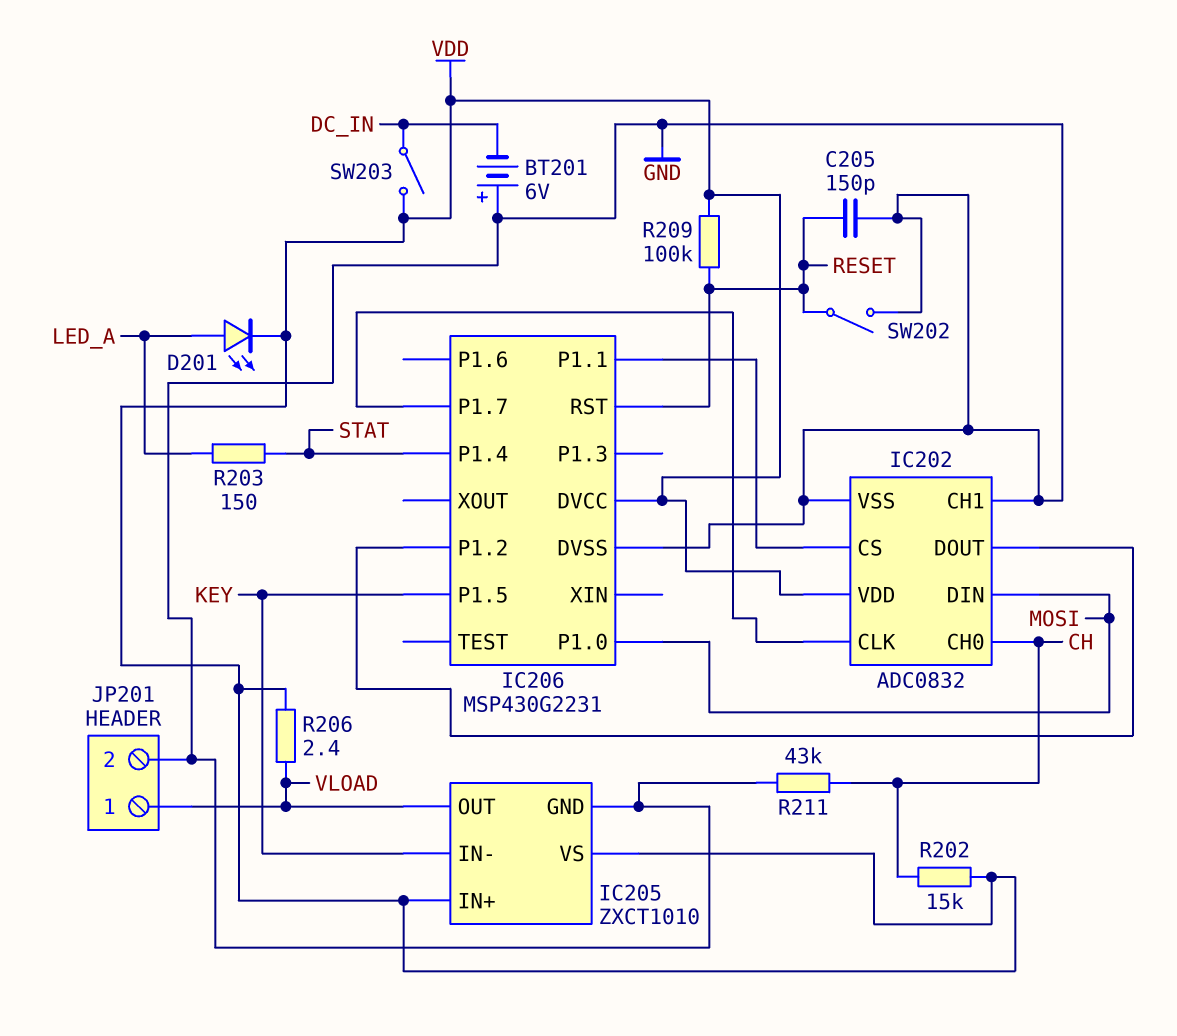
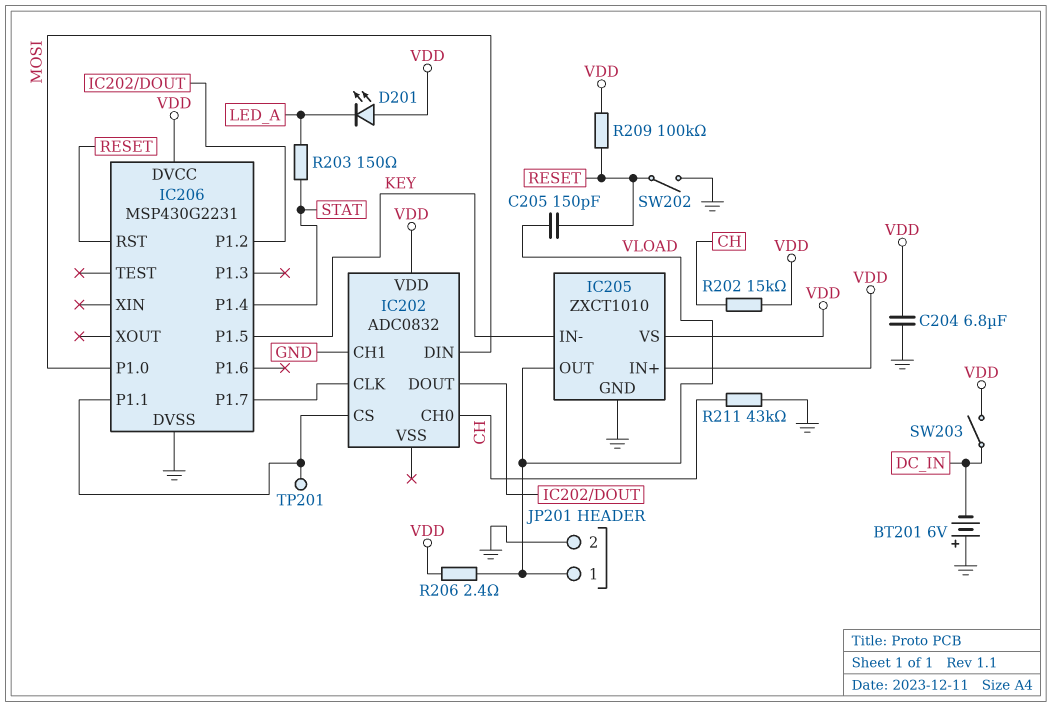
C204: none -> 6.8uF (GND, VDD)
C205: 150pF (GND, RESET) -> 150pF (RESET, VLOAD)
D201: LED (A LED_A, K VDD) -> LED (A VDD, K LED_A)
IC202 pin VSS: GND -> none
TP201: none -> test point (IC202/CS)

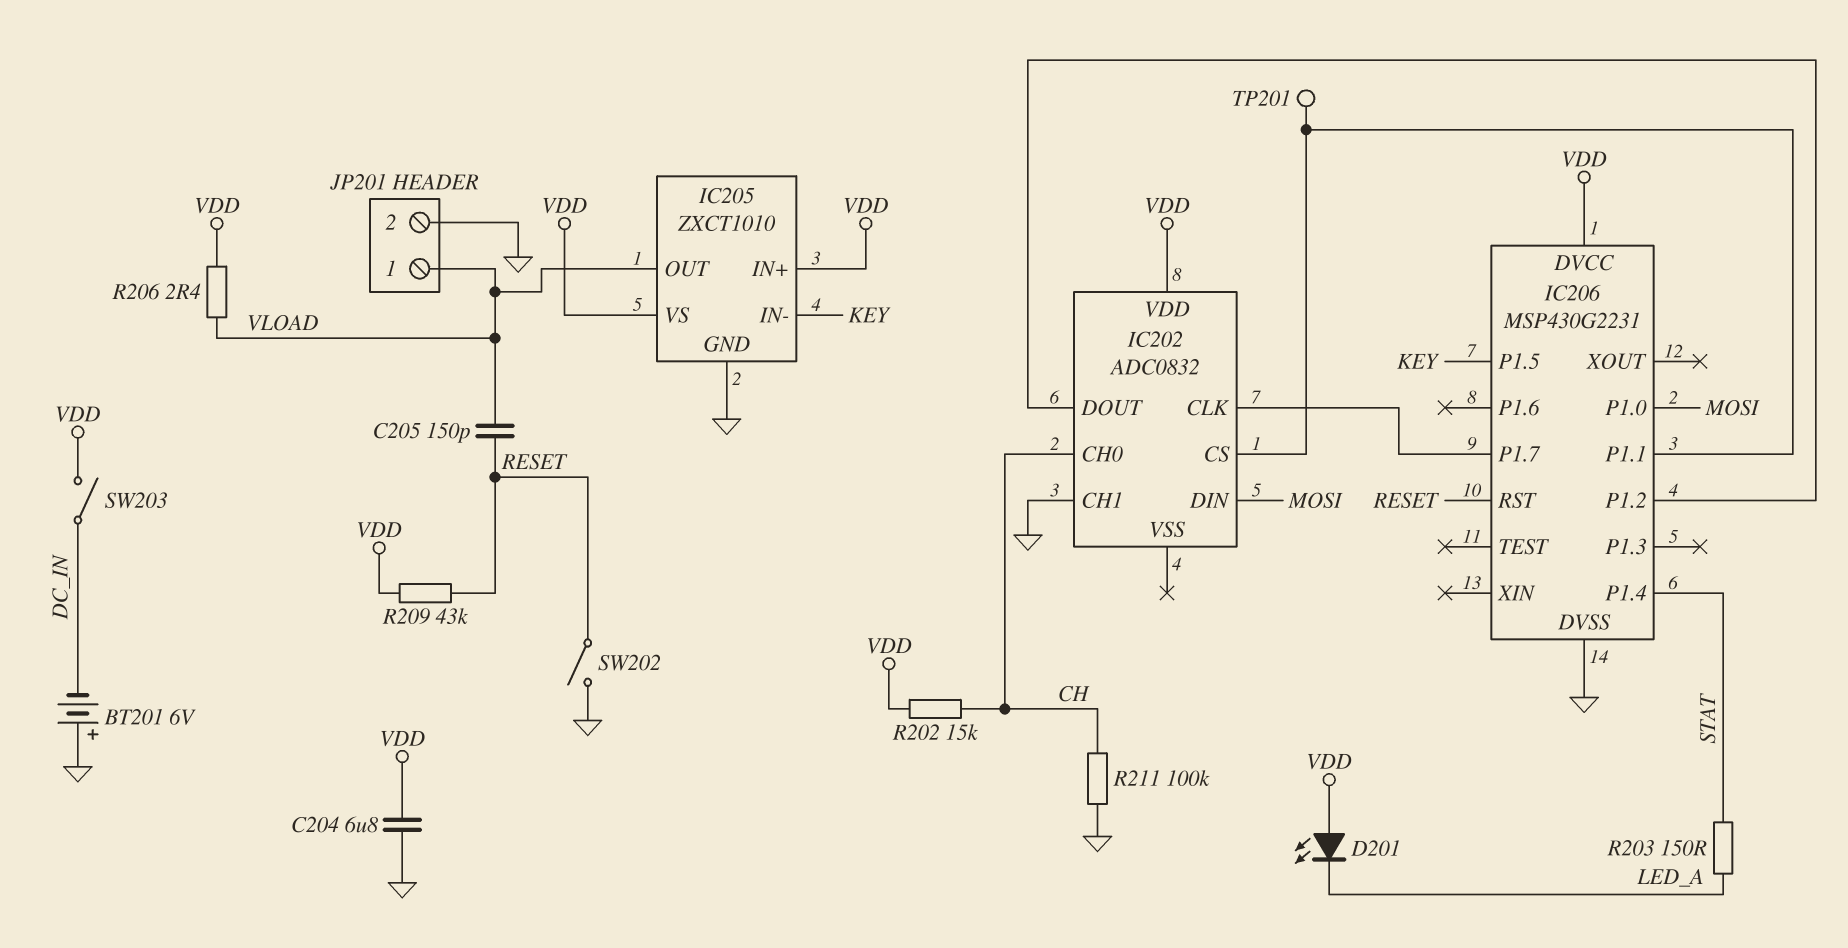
R209: 100k (RESET, VDD) -> 43k (RESET, VDD)
R211: 43k (CH, GND) -> 100k (CH, GND)

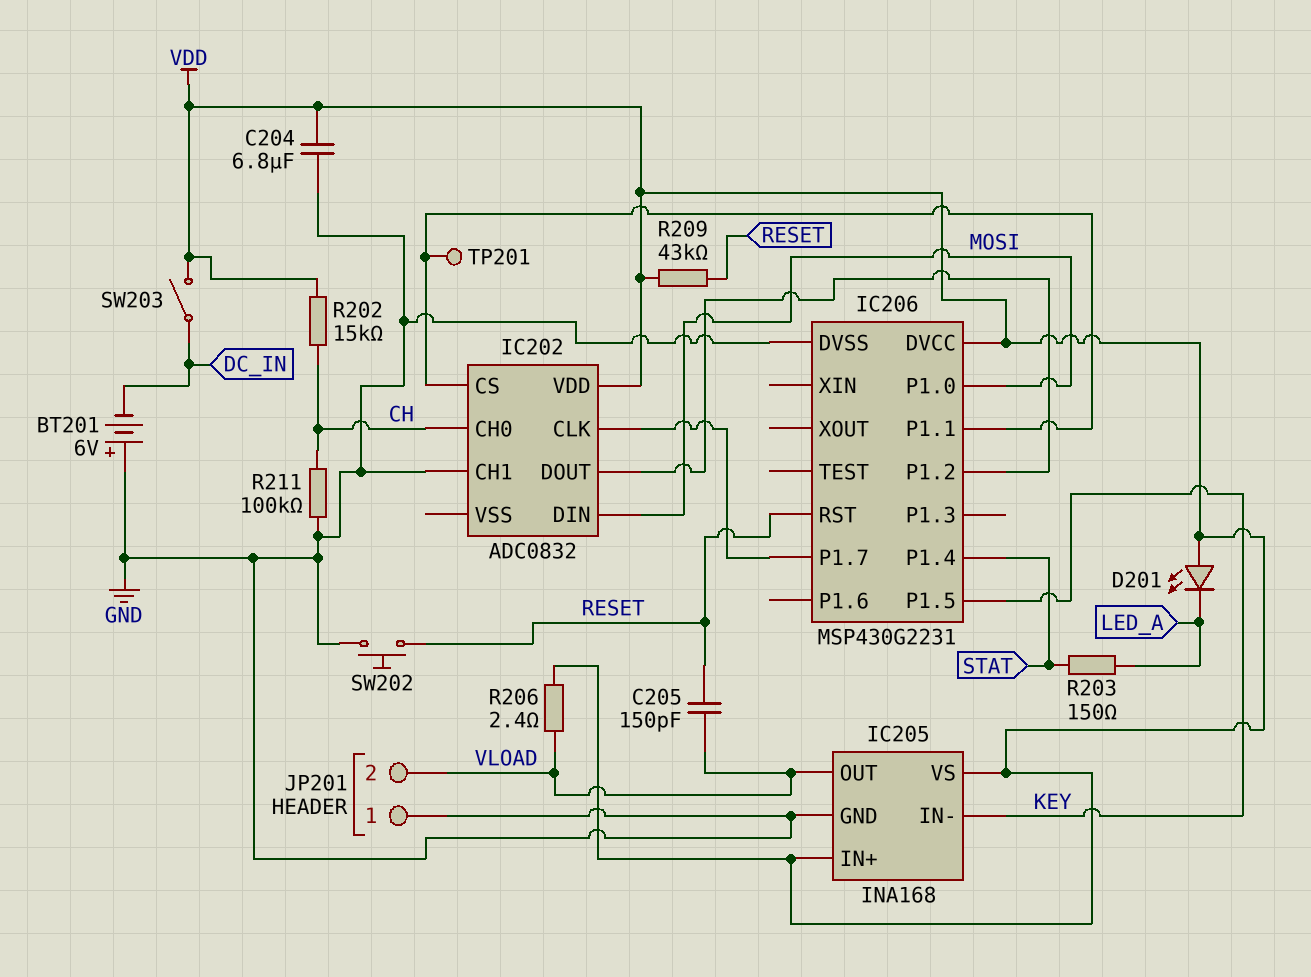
IC205: ZXCT1010 -> INA168
JP201 pin 1: VLOAD -> GND
JP201 pin 2: GND -> VLOAD
SW202: switch (GND, RESET) -> button (GND, RESET)

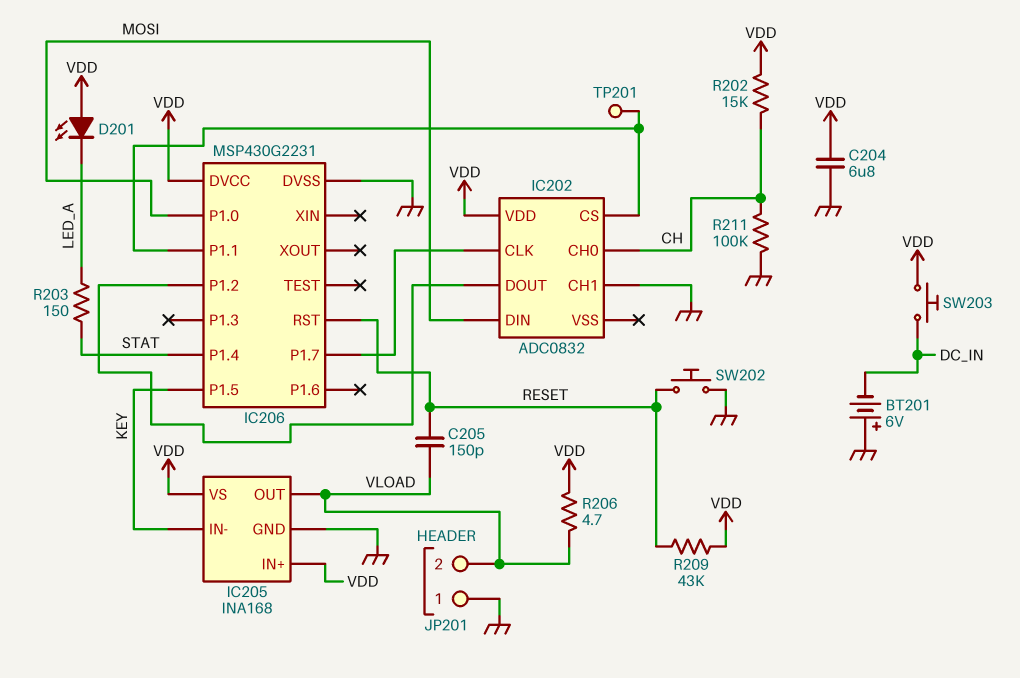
R206: 2.4 (VDD, VLOAD) -> 4.7 (VDD, VLOAD)
SW203: switch (DC_IN, VDD) -> button (DC_IN, VDD)

